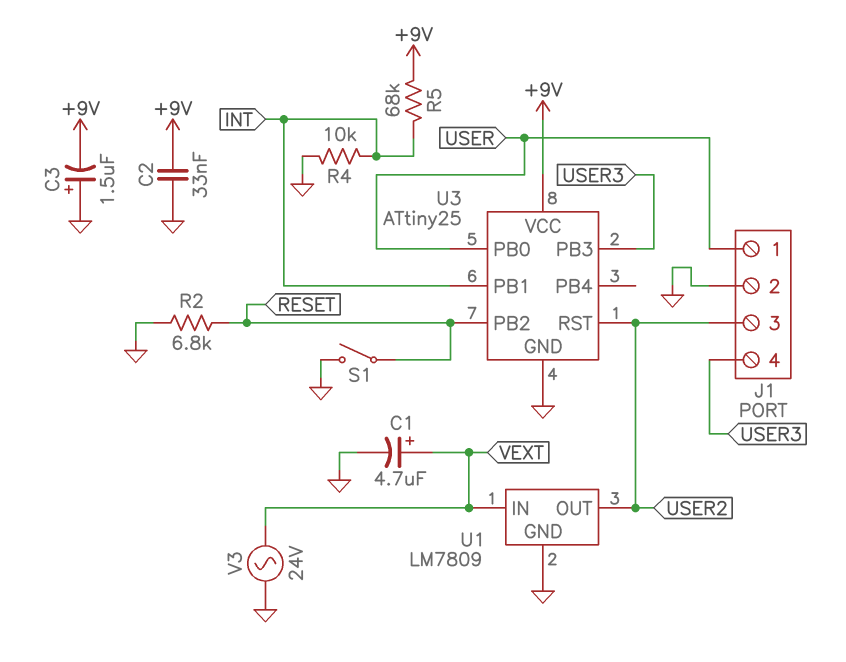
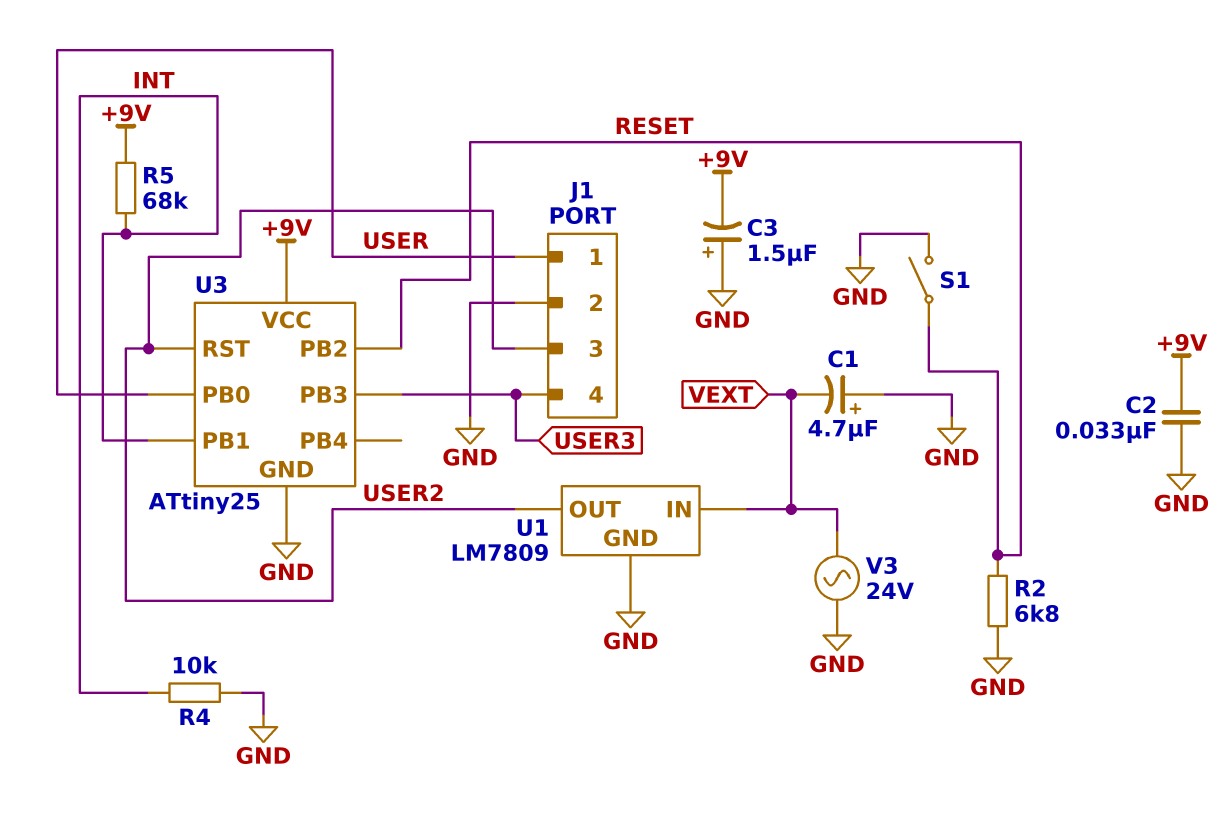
C1: 4.7uF (plus VEXT, minus GND) -> 4.7uF (plus GND, minus VEXT)

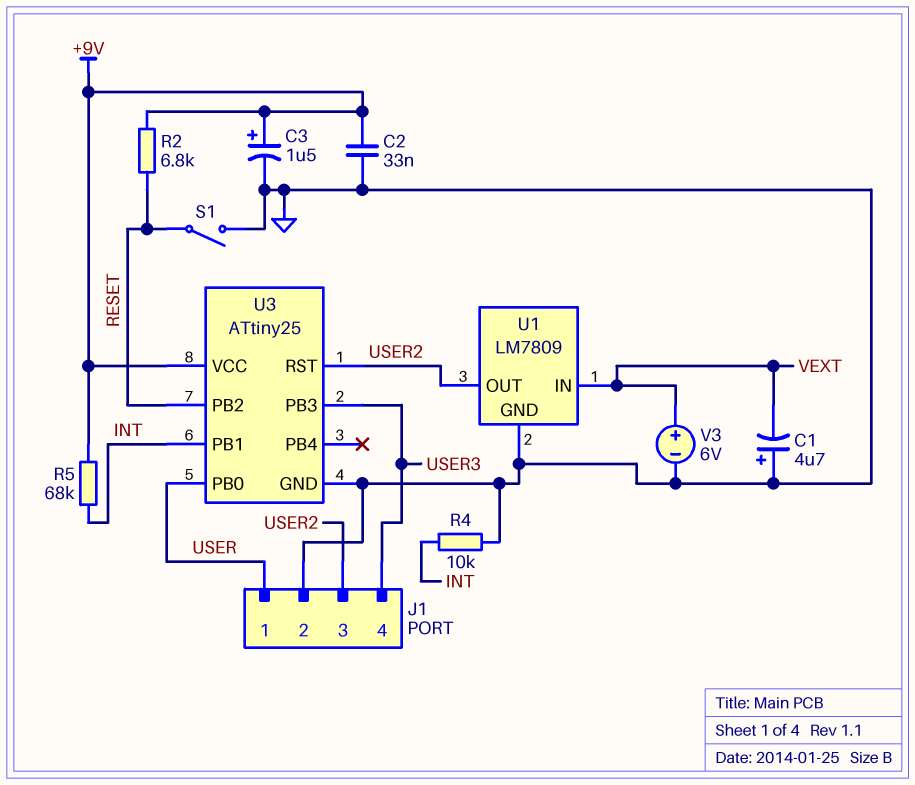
C3: 1.5uF (plus GND, minus +9V) -> 1.5uF (plus +9V, minus GND)
R2: 6.8k (GND, RESET) -> 6.8k (+9V, RESET)
V3: AC 24V (GND, VEXT) -> 6V (plus VEXT, minus GND)

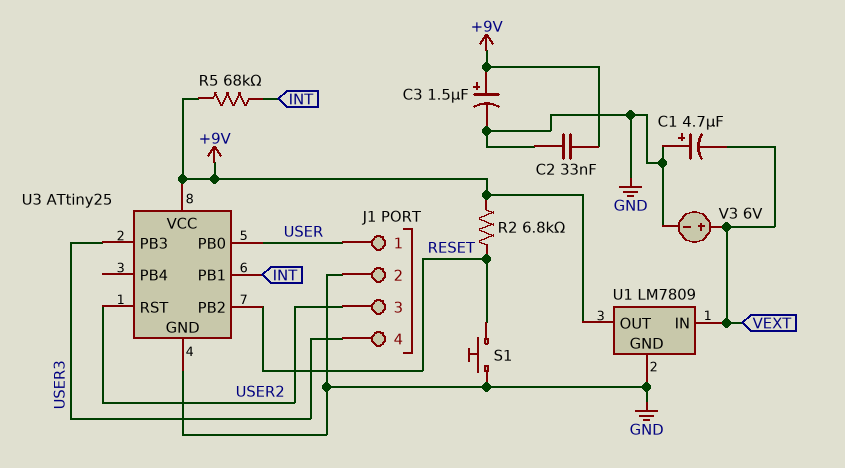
R4: 10k (GND, INT) -> none
S1: switch (GND, RESET) -> button (GND, RESET)
U1 pin OUT: USER2 -> +9V

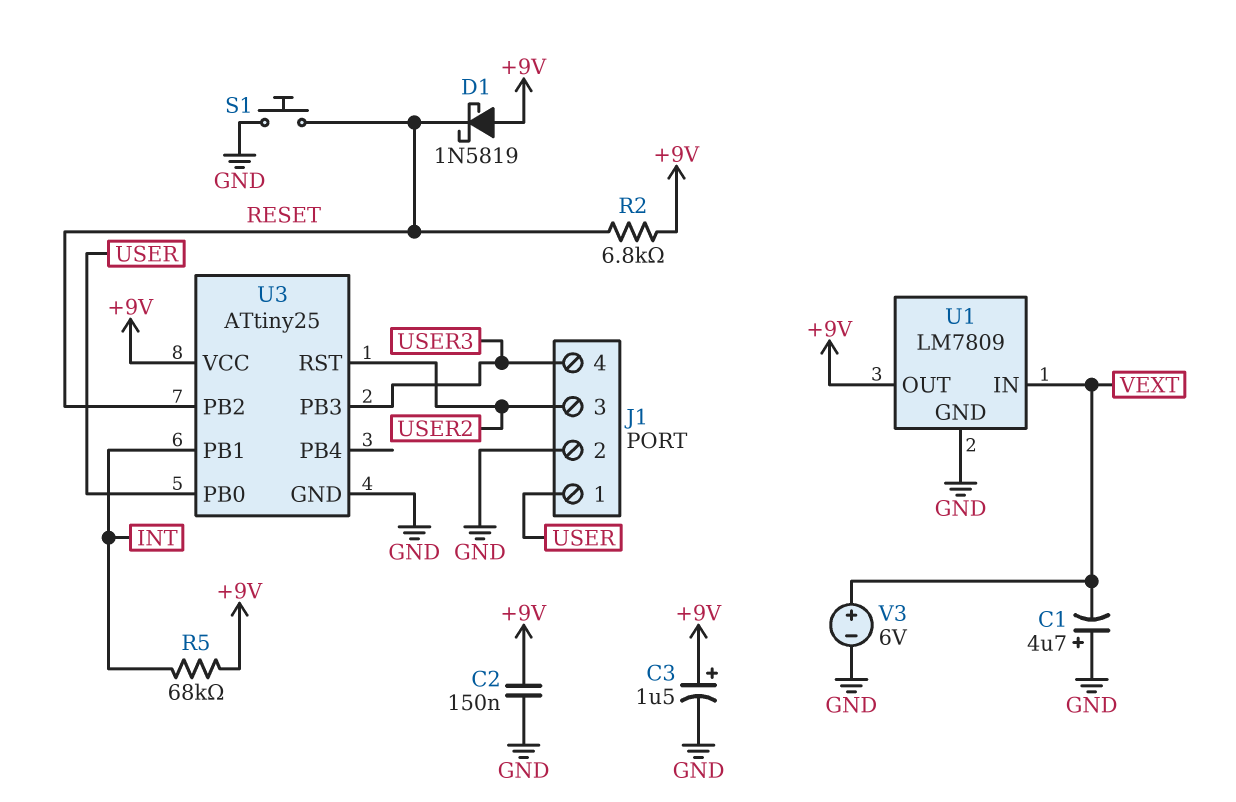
C2: 33nF (+9V, GND) -> 150nF (+9V, GND)
D1: none -> schottky 1N5819 (A +9V, K RESET)

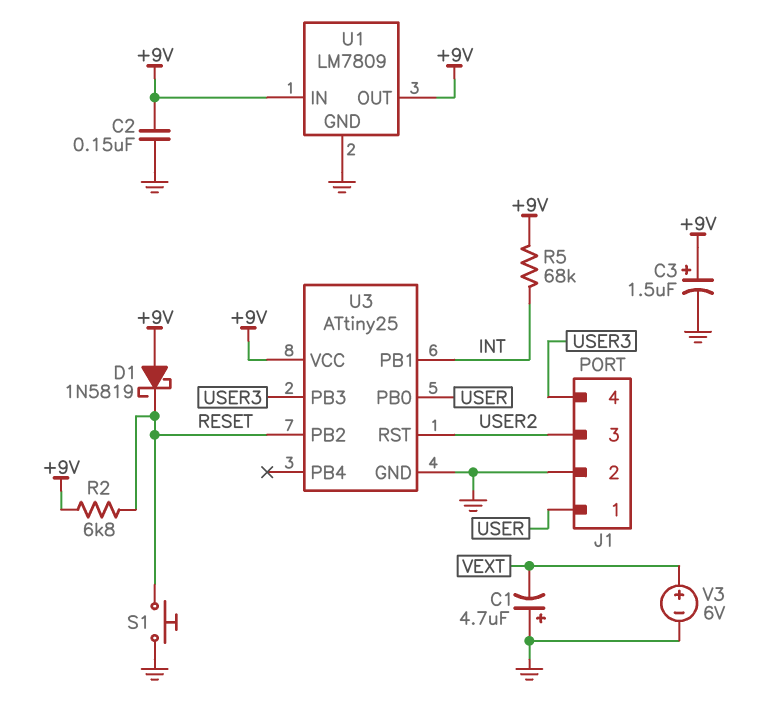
U1 pin IN: VEXT -> +9V

